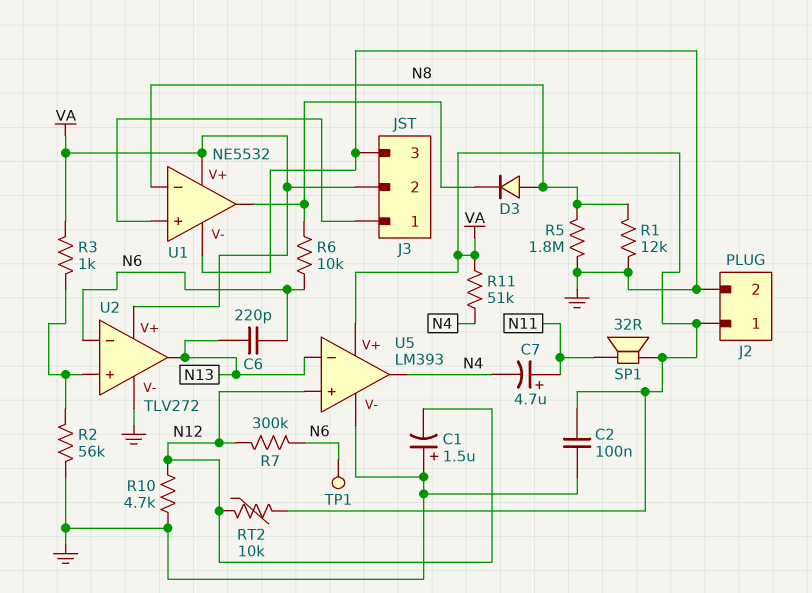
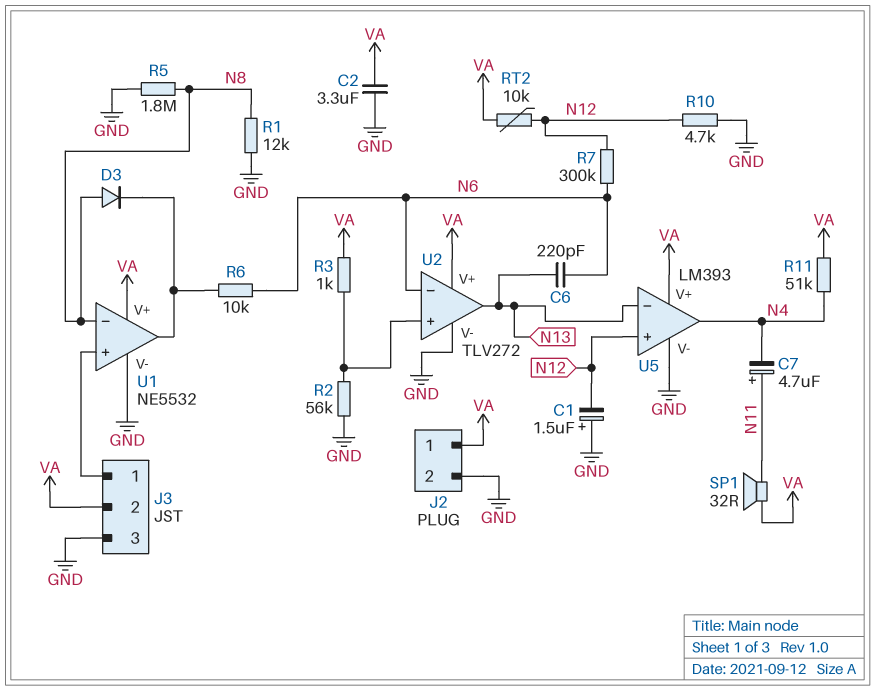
C2: 100nF (GND, VA) -> 3.3uF (GND, VA)
TP1: test point (N6) -> none

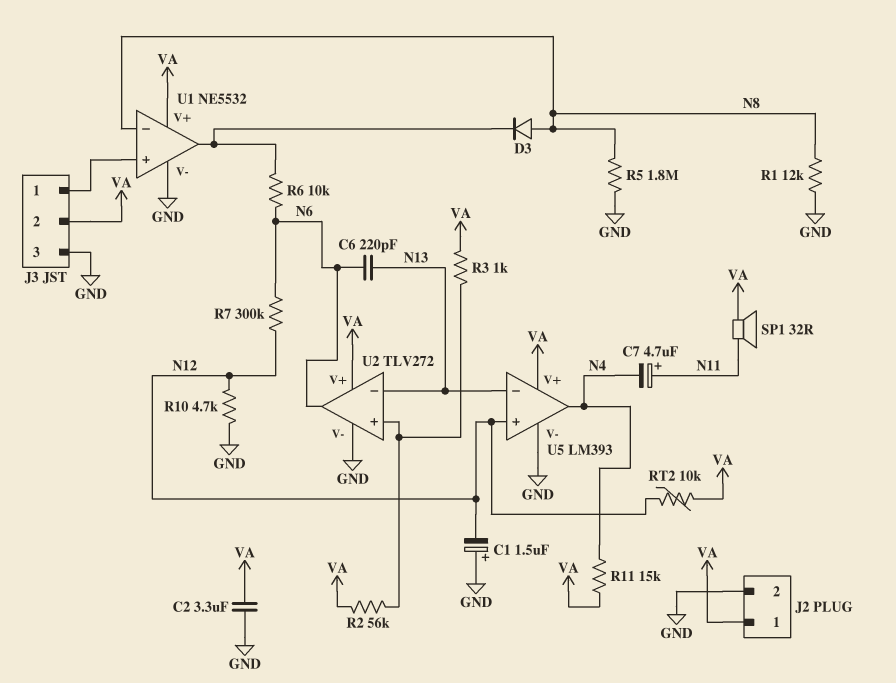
R2: 56k (GND, U2/in+) -> 56k (U2/in+, VA)
R11: 51k (N4, VA) -> 15k (N4, VA)
U2 pin in-: N6 -> N13
U2 pin out: N13 -> N6

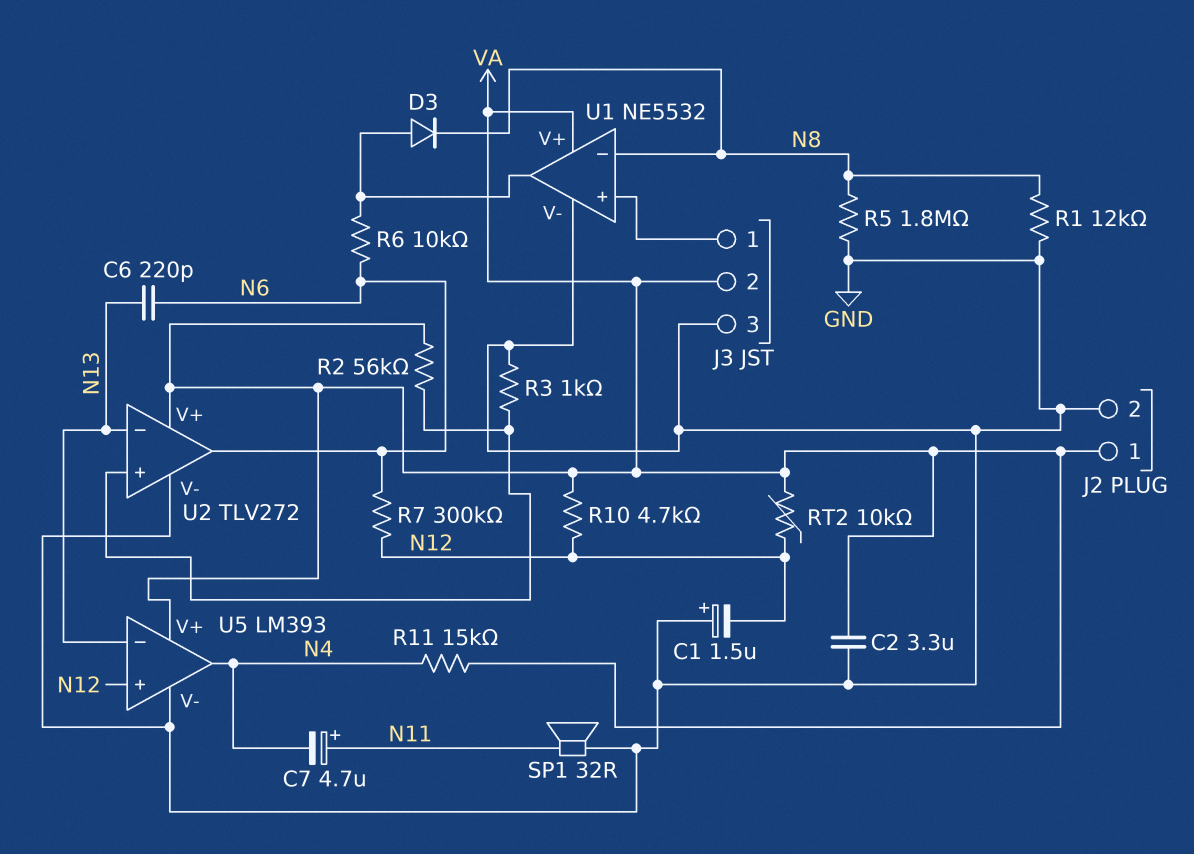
D3: diode (A N8, K U1/out) -> diode (A U1/out, K N8)
R3: 1k (U2/in+, VA) -> 1k (GND, U2/in+)
R10: 4.7k (GND, N12) -> 4.7k (N12, VA)
SP1: speaker 32R (N11, VA) -> speaker 32R (GND, N11)

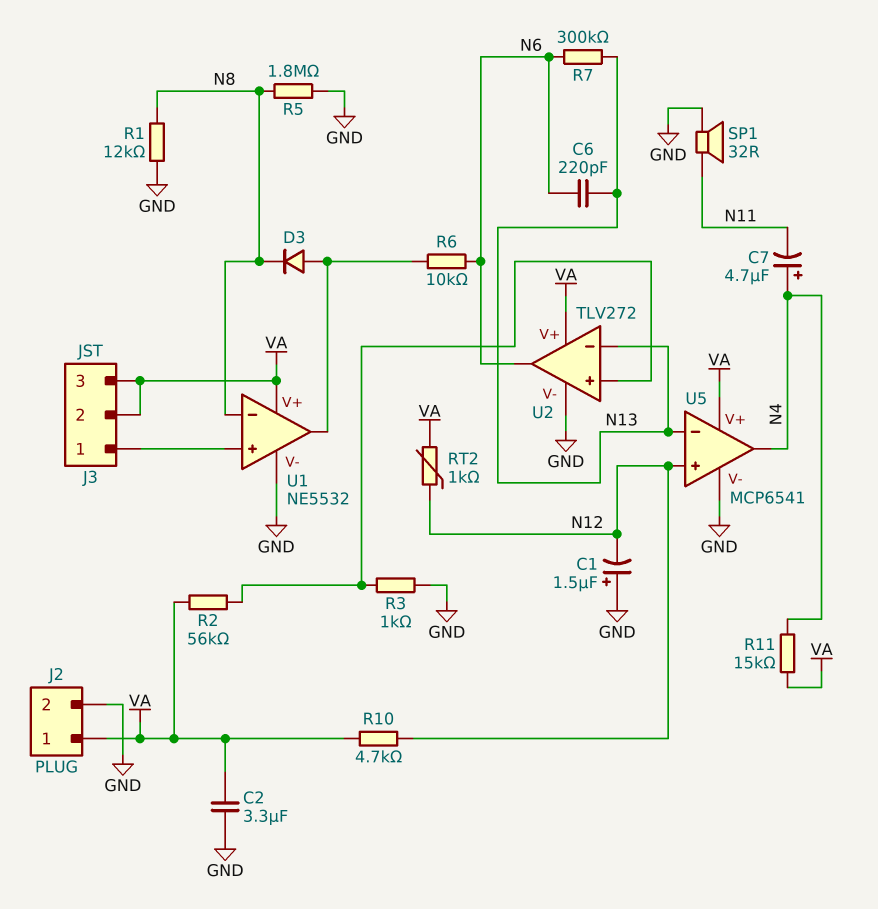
C7: 4.7uF (plus N11, minus N4) -> 4.7uF (plus N4, minus N11)
J3 pin 3: GND -> VA
R7: 300k (N6, N12) -> 300k (N6, N13)
RT2: 10k (N12, VA) -> 1k (N12, VA)
U5: LM393 -> MCP6541

